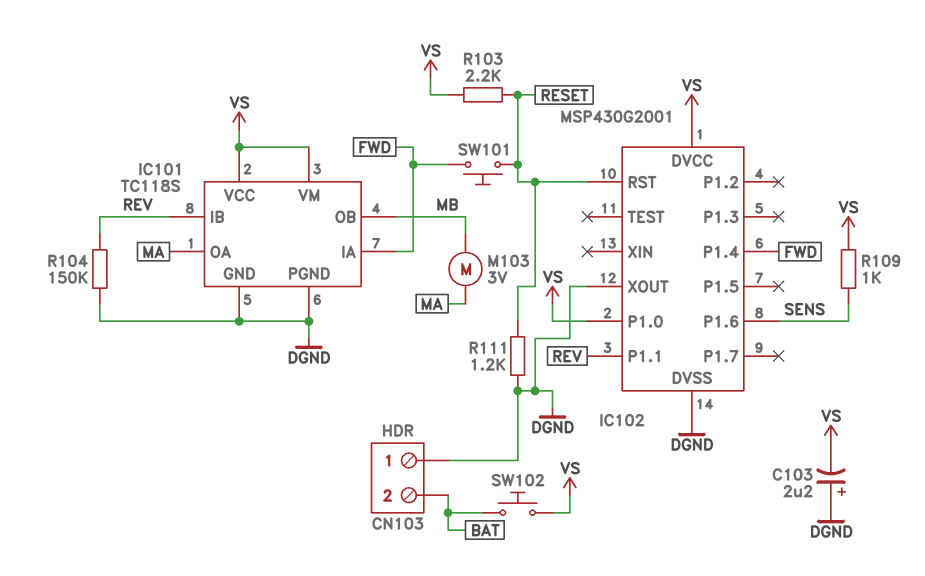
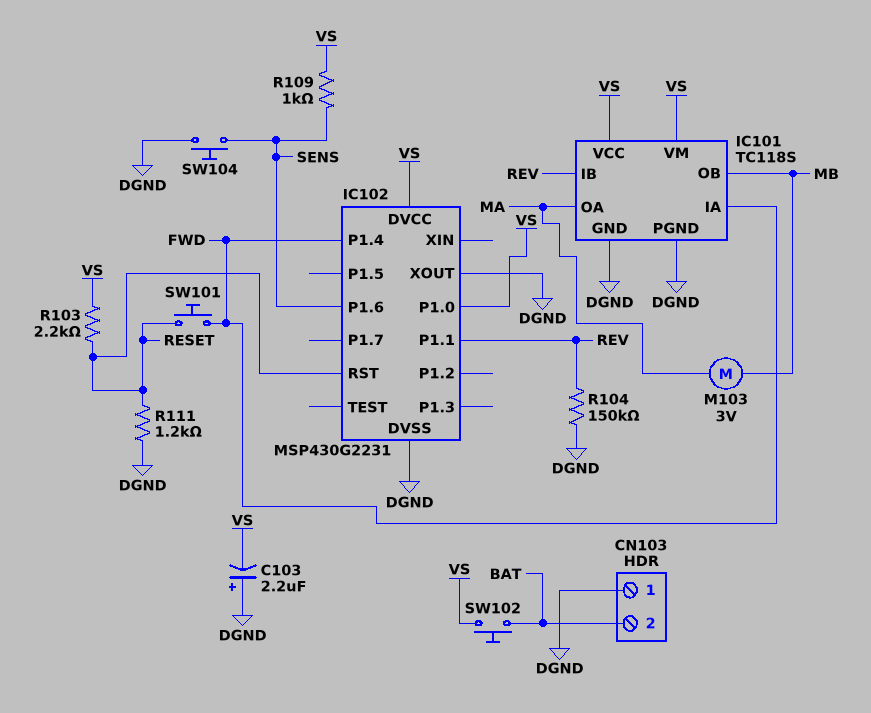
IC102: MSP430G2001 -> MSP430G2231
SW104: none -> button (DGND, SENS)

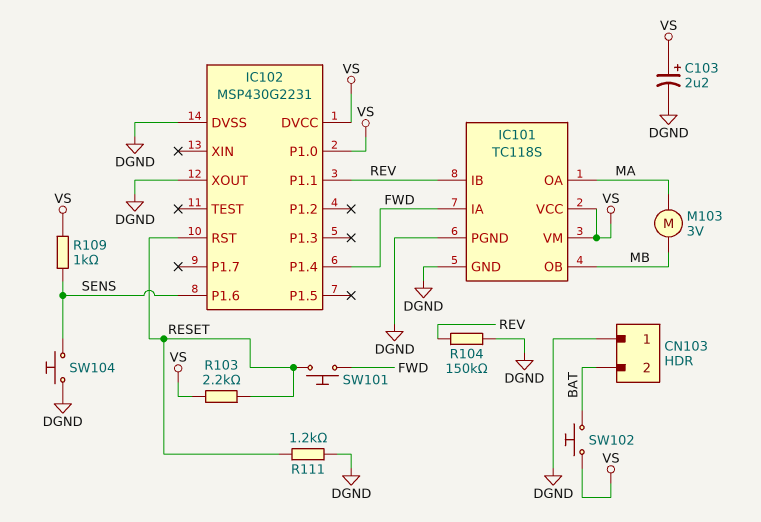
C103: 2.2uF (plus DGND, minus VS) -> 2.2uF (plus VS, minus DGND)

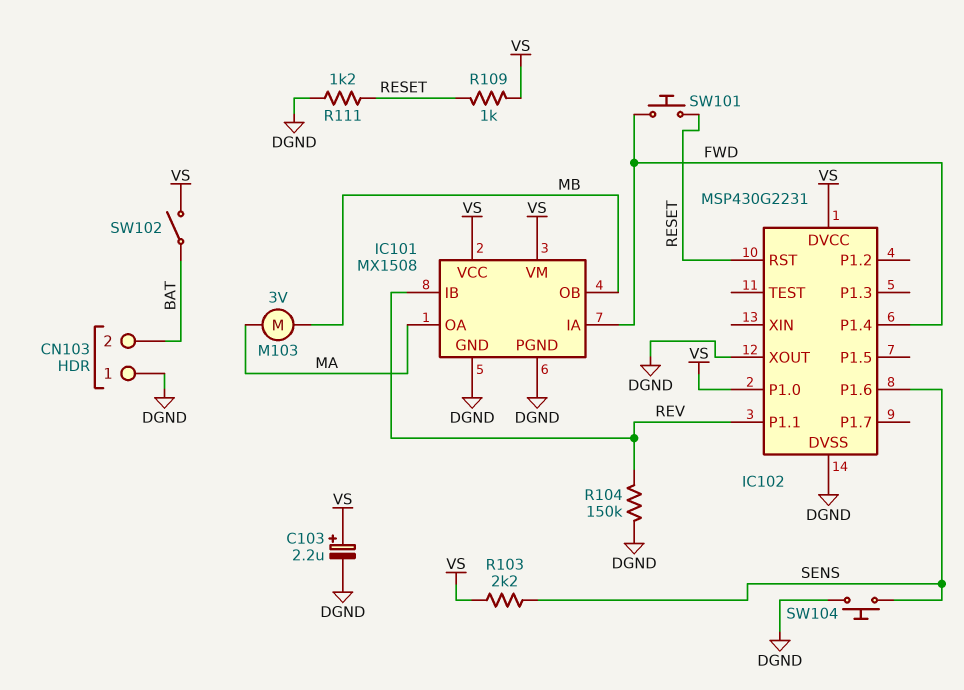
IC101: TC118S -> MX1508
R103: 2.2k (RESET, VS) -> 2.2k (SENS, VS)
R109: 1k (SENS, VS) -> 1k (RESET, VS)
SW102: button (BAT, VS) -> switch (BAT, VS)

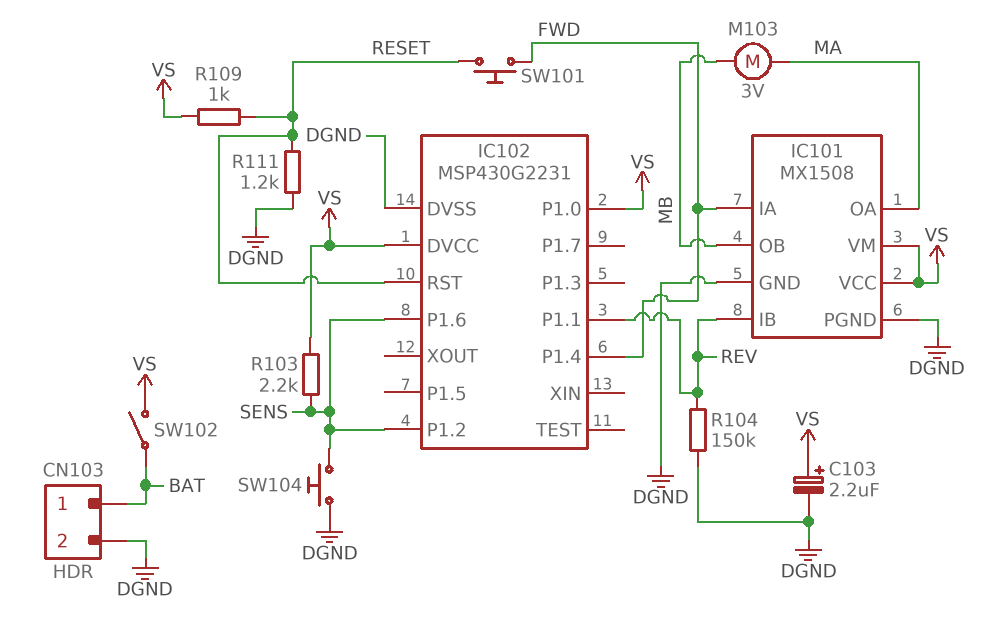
CN103 pin 1: DGND -> BAT
CN103 pin 2: BAT -> DGND
IC102 pin P1.2: none -> SENS
IC102 pin XOUT: DGND -> none

